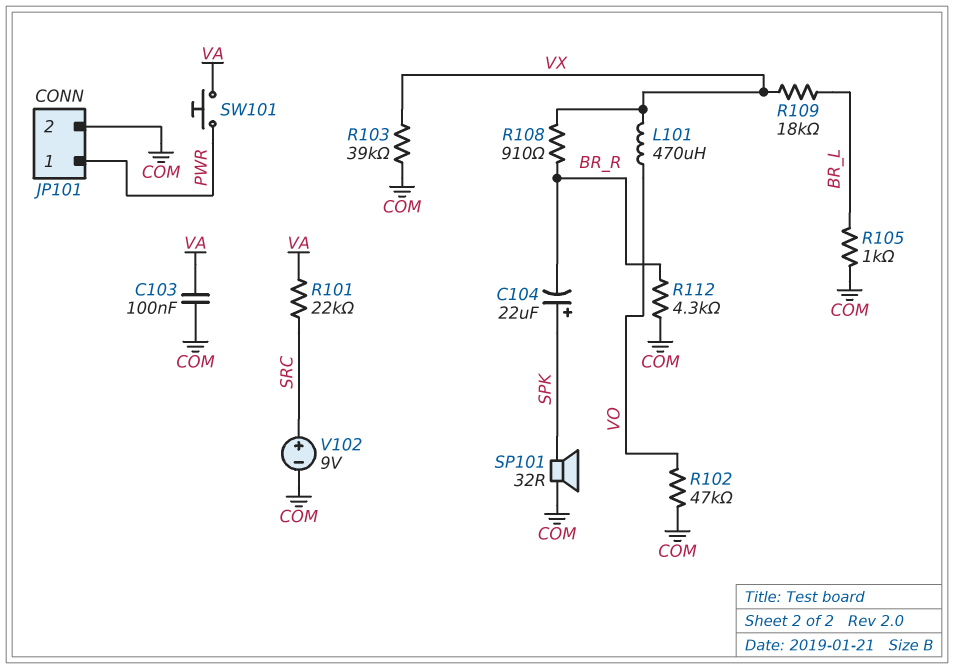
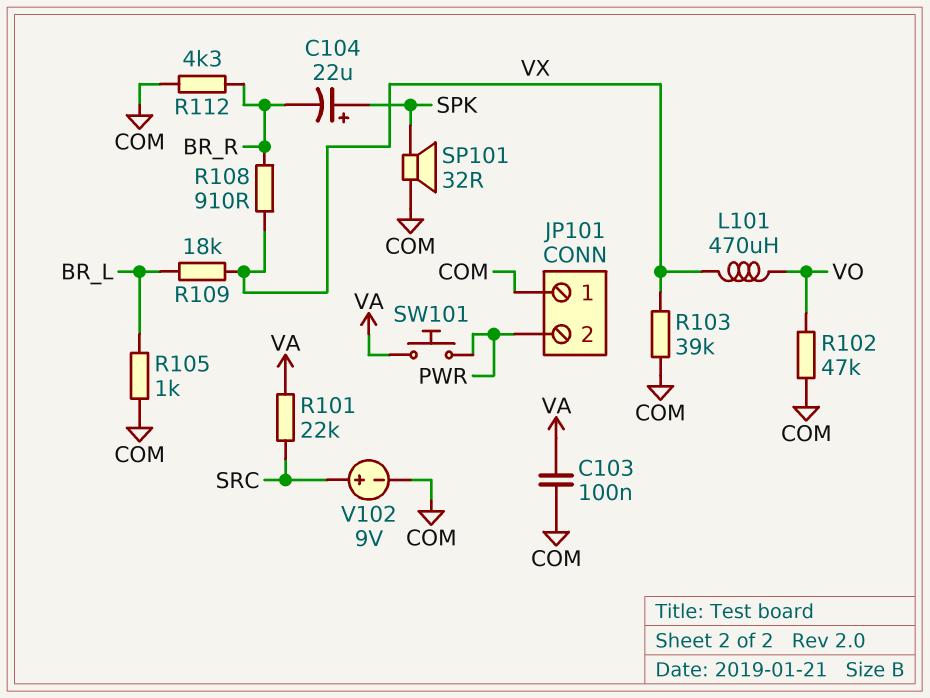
JP101 pin 1: PWR -> COM
JP101 pin 2: COM -> PWR

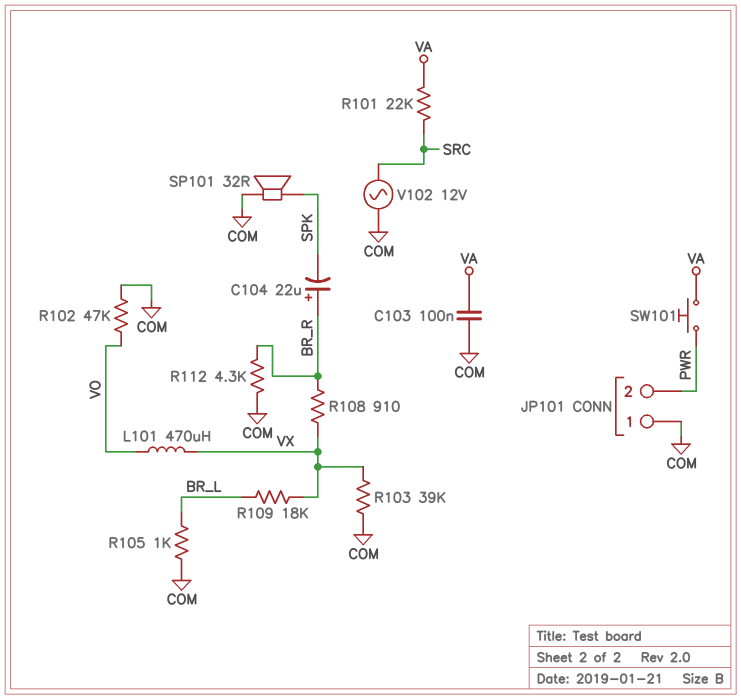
C104: 22uF (plus SPK, minus BR_R) -> 22uF (plus BR_R, minus SPK)
V102: 9V (plus SRC, minus COM) -> AC 12V (COM, SRC)

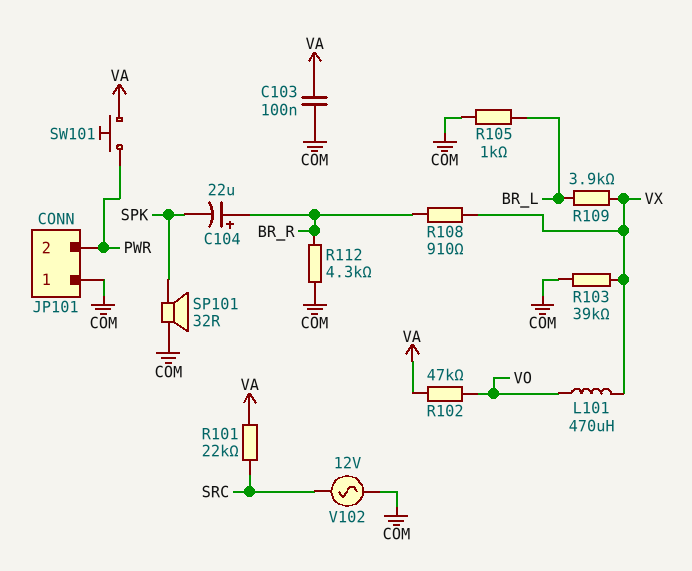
R102: 47k (COM, VO) -> 47k (VA, VO)
R109: 18k (BR_L, VX) -> 3.9k (BR_L, VX)

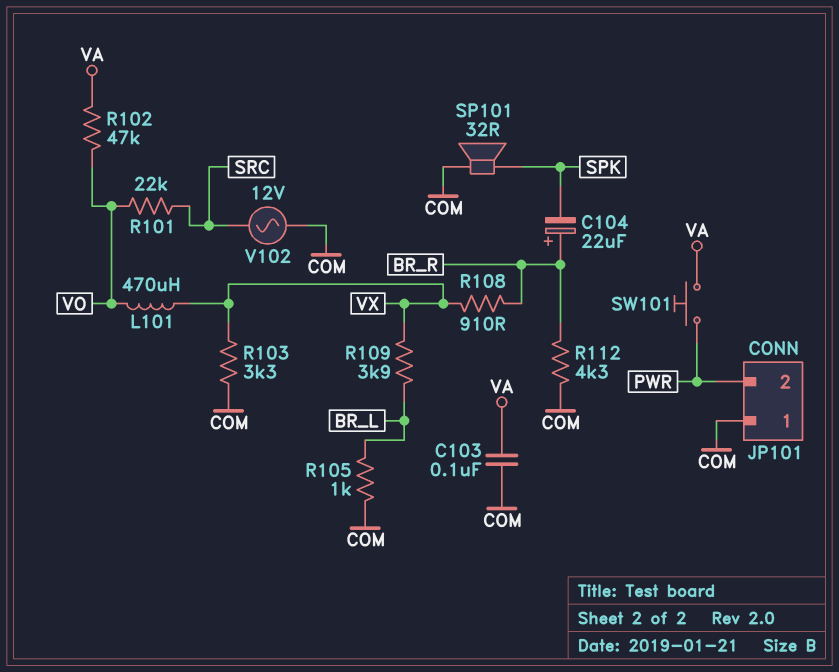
R101: 22k (SRC, VA) -> 22k (SRC, VO)
R103: 39k (COM, VX) -> 3.3k (COM, VX)

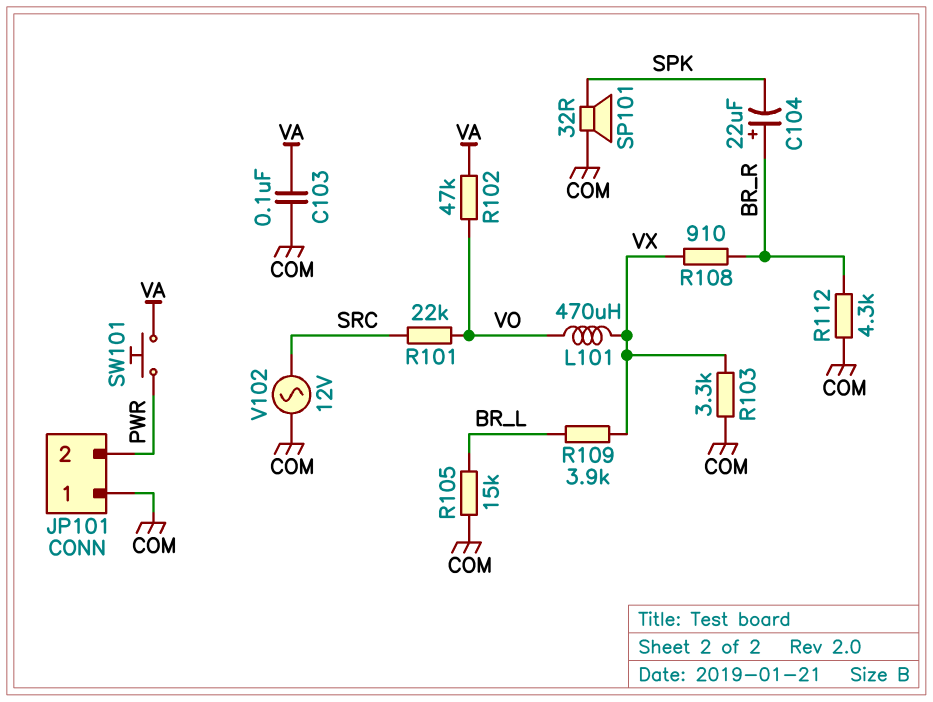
R105: 1k (BR_L, COM) -> 15k (BR_L, COM)

